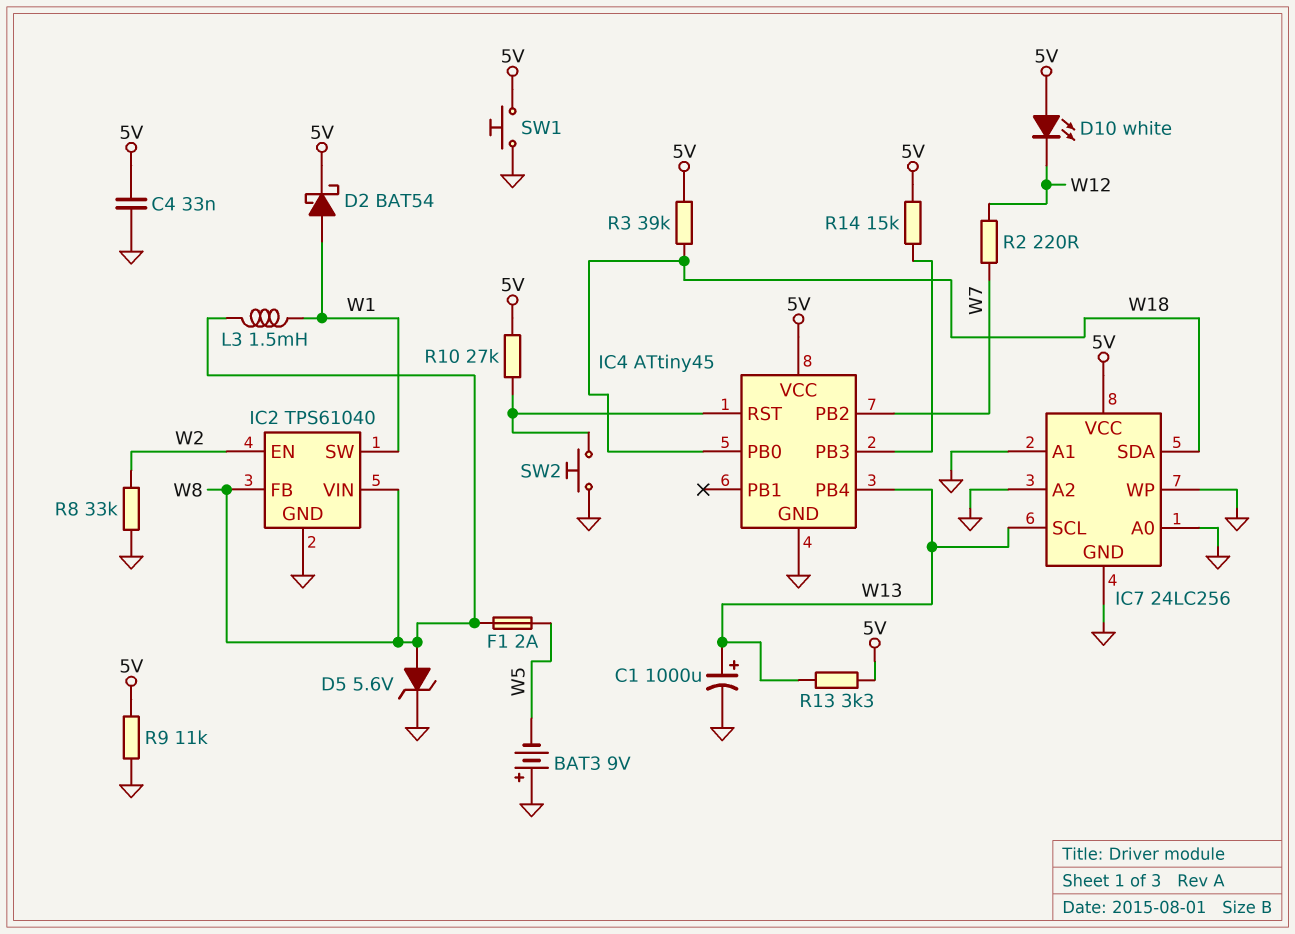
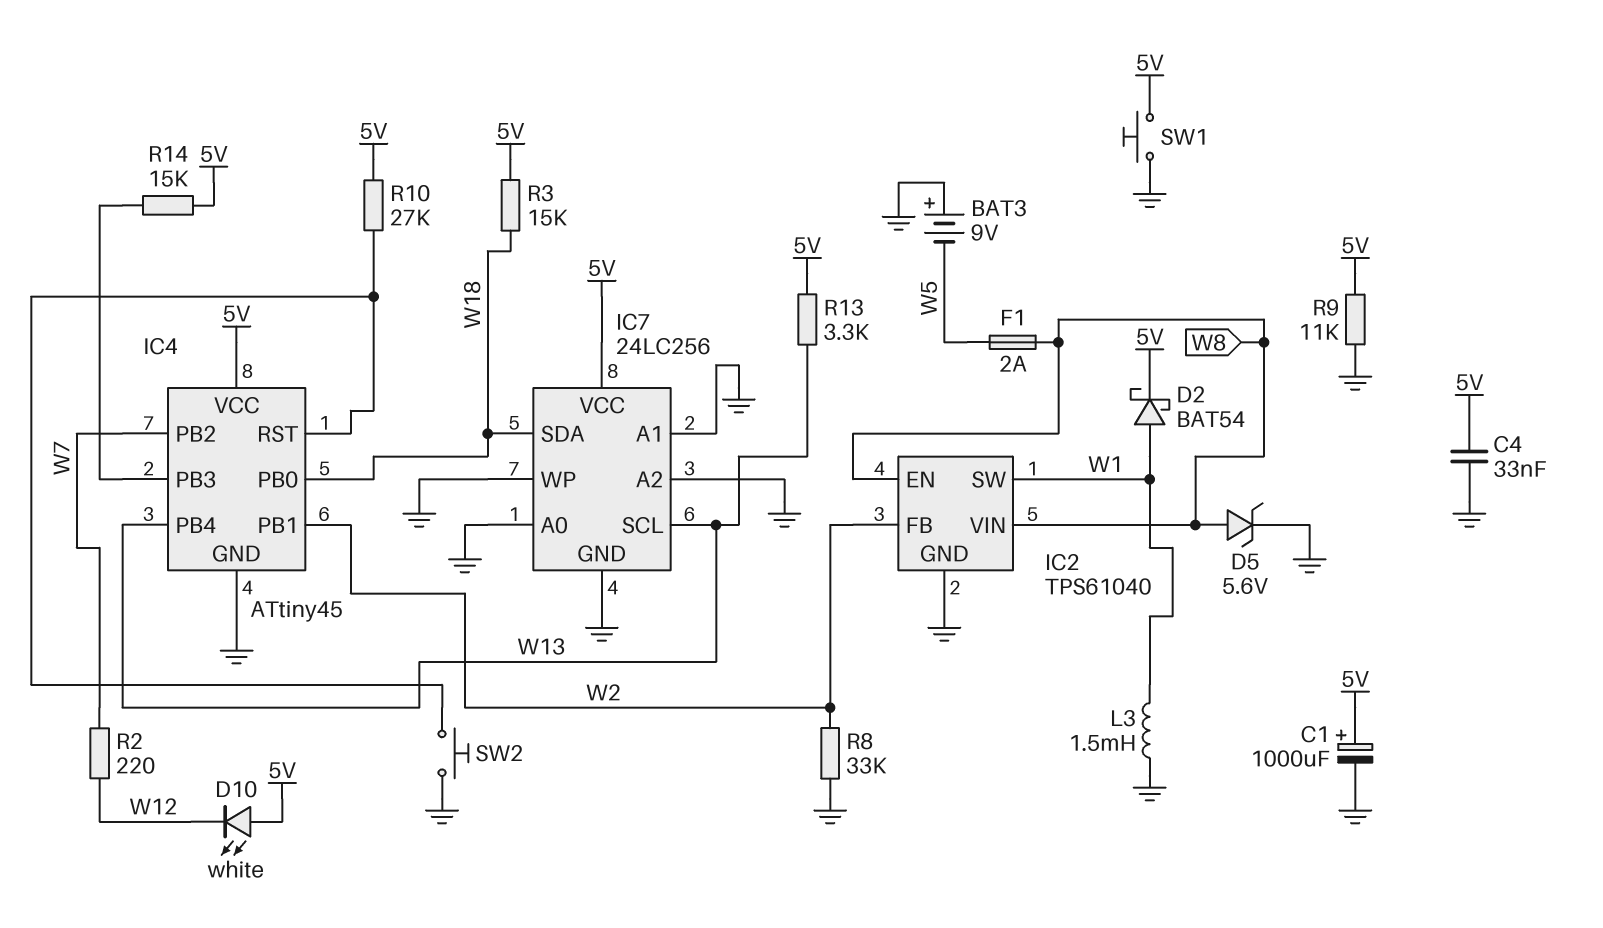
C1: 1000uF (plus W13, minus GND) -> 1000uF (plus 5V, minus GND)
IC2 pin EN: W2 -> W8
IC2 pin FB: W8 -> W2
IC4 pin PB1: none -> W2
L3: 1.5mH (W1, W8) -> 1.5mH (GND, W1)
R3: 39k (5V, W18) -> 15k (5V, W18)

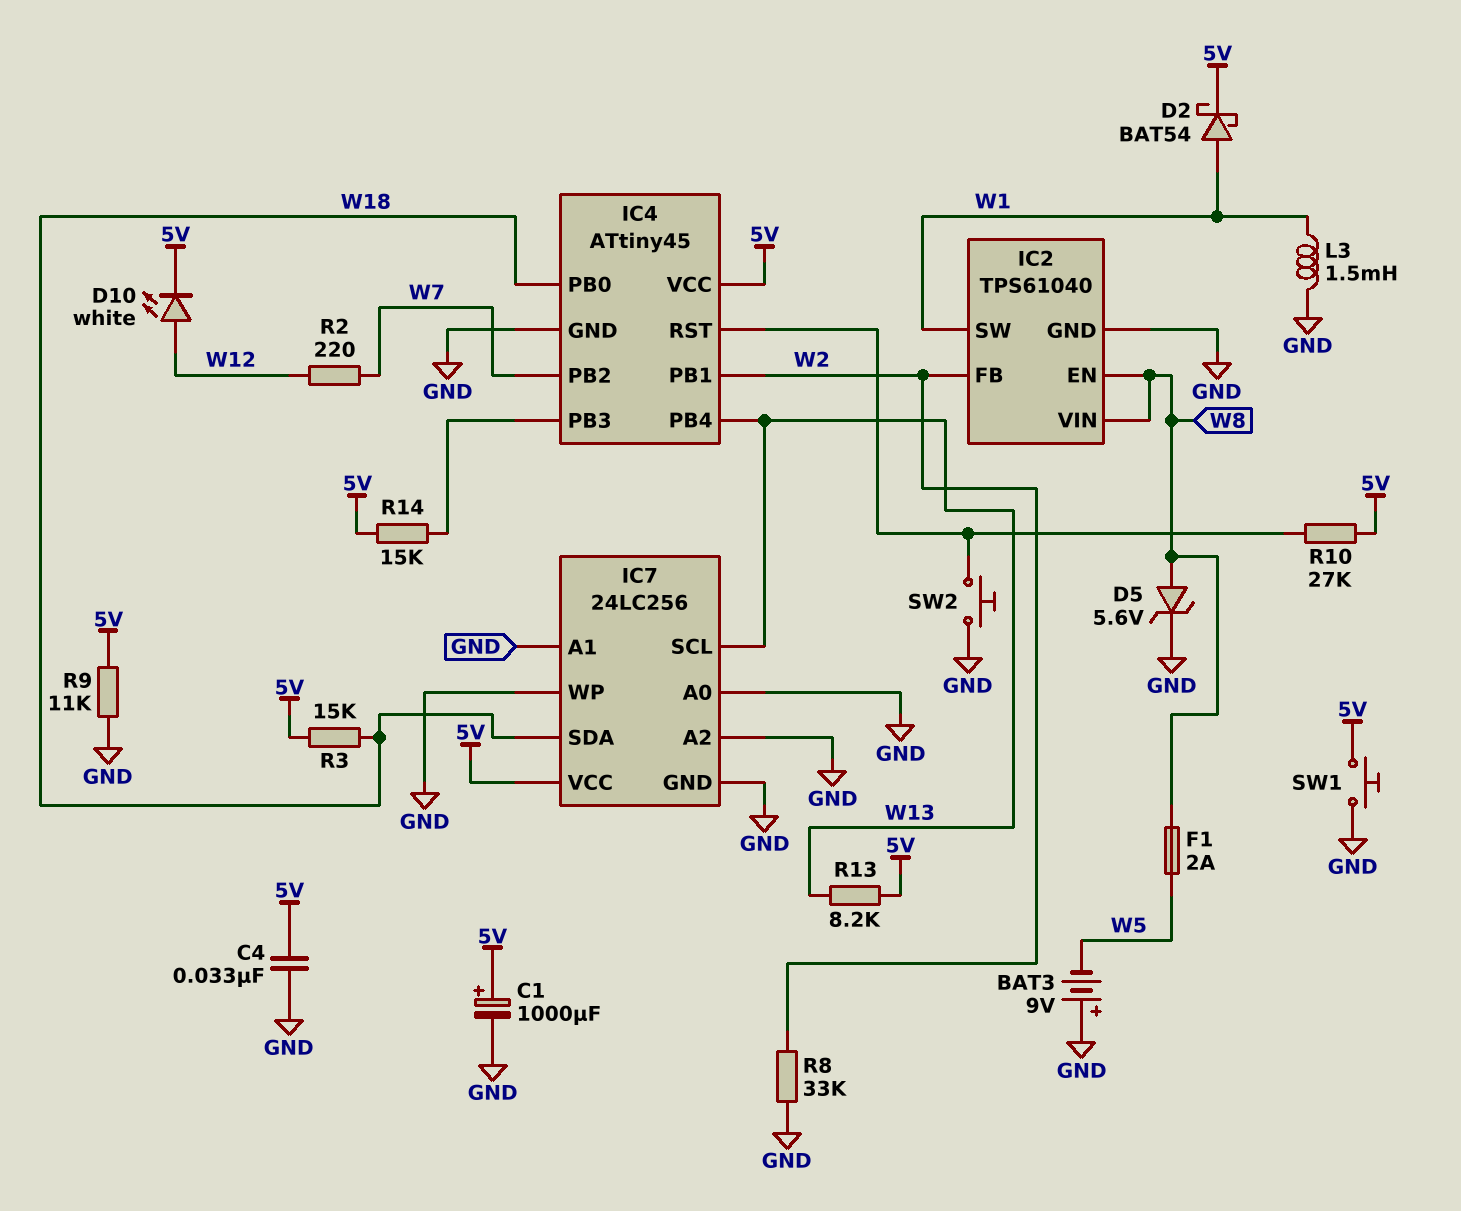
D10: LED white (A 5V, K W12) -> LED white (A W12, K 5V)
R13: 3.3k (5V, W13) -> 8.2k (5V, W13)

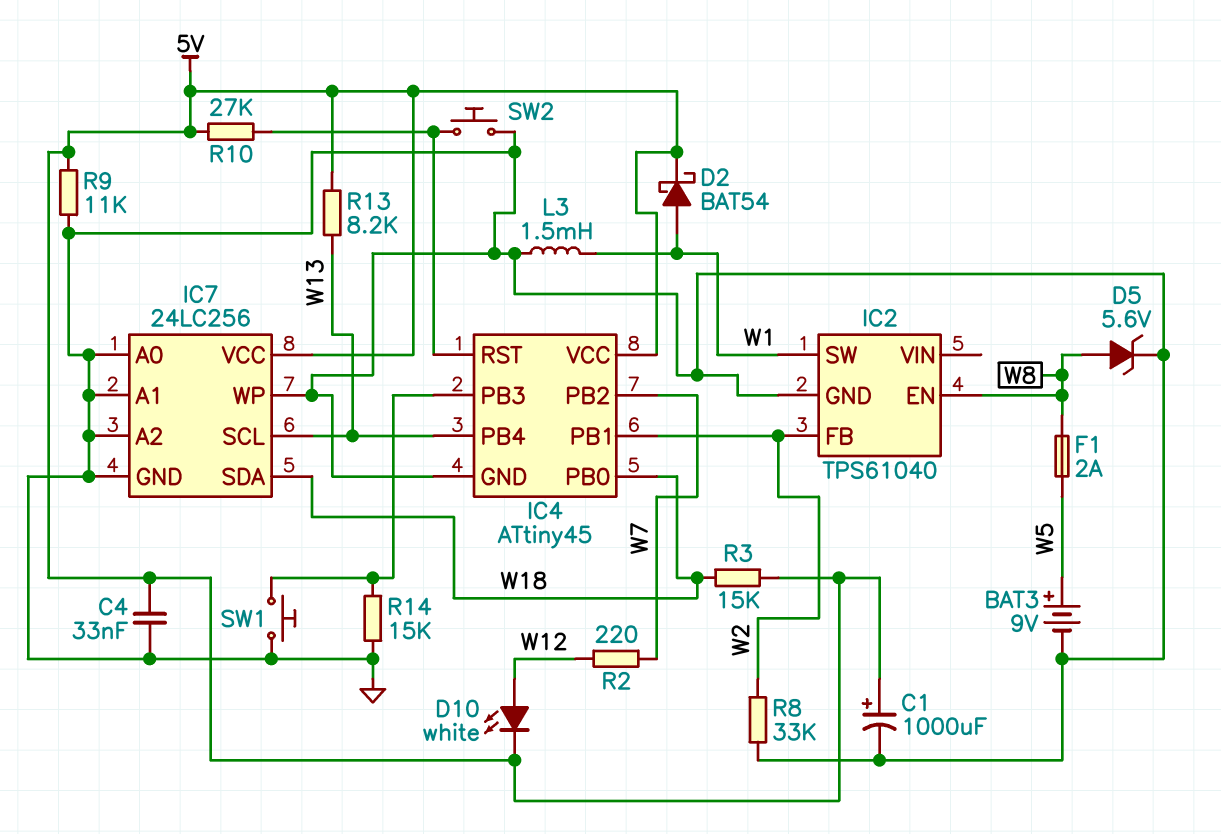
BAT3: 9V (plus GND, minus W5) -> 9V (plus W5, minus GND)
IC2 pin VIN: W8 -> none
R14: 15k (5V, IC4/PB3) -> 15k (GND, IC4/PB3)
SW1: button (5V, GND) -> button (GND, IC4/PB3)

